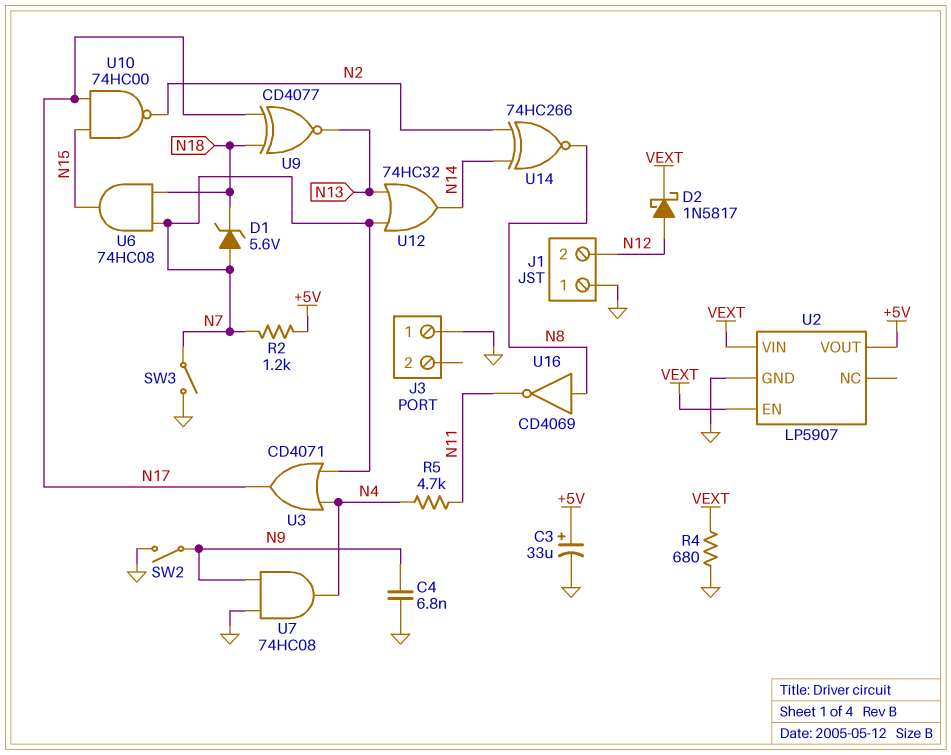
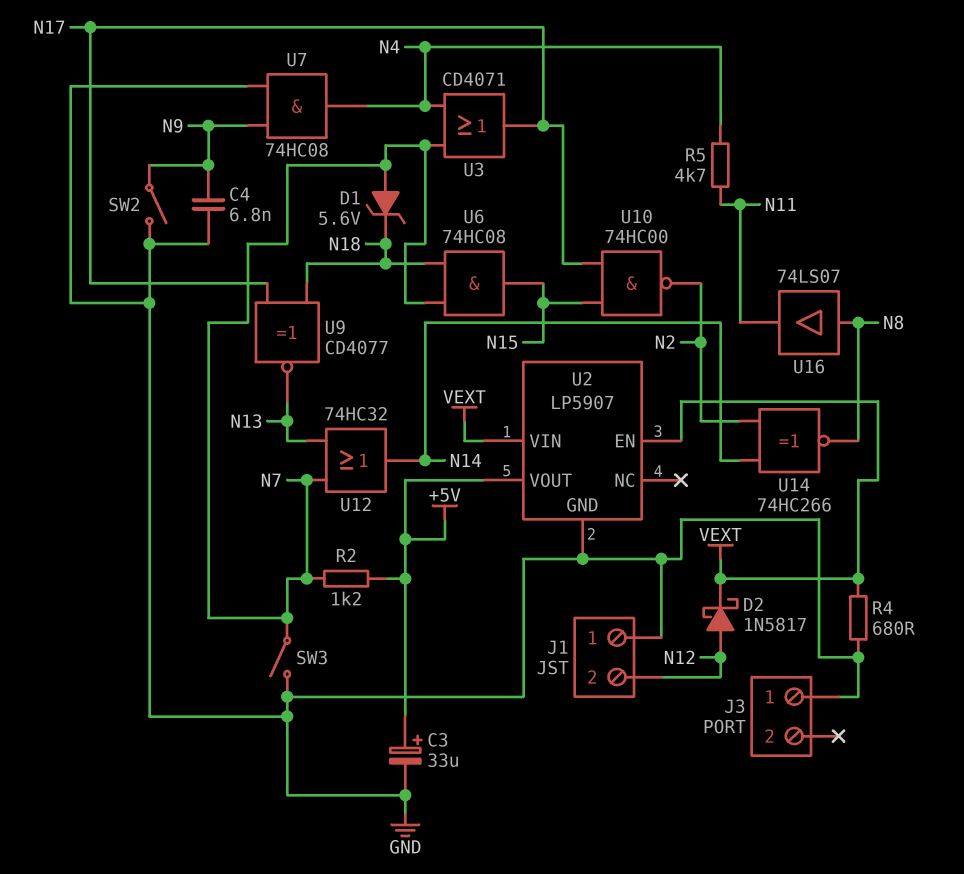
U16: NOT CD4069 (in N8, out N11) -> buffer 74LS07 (in N8, out N11)

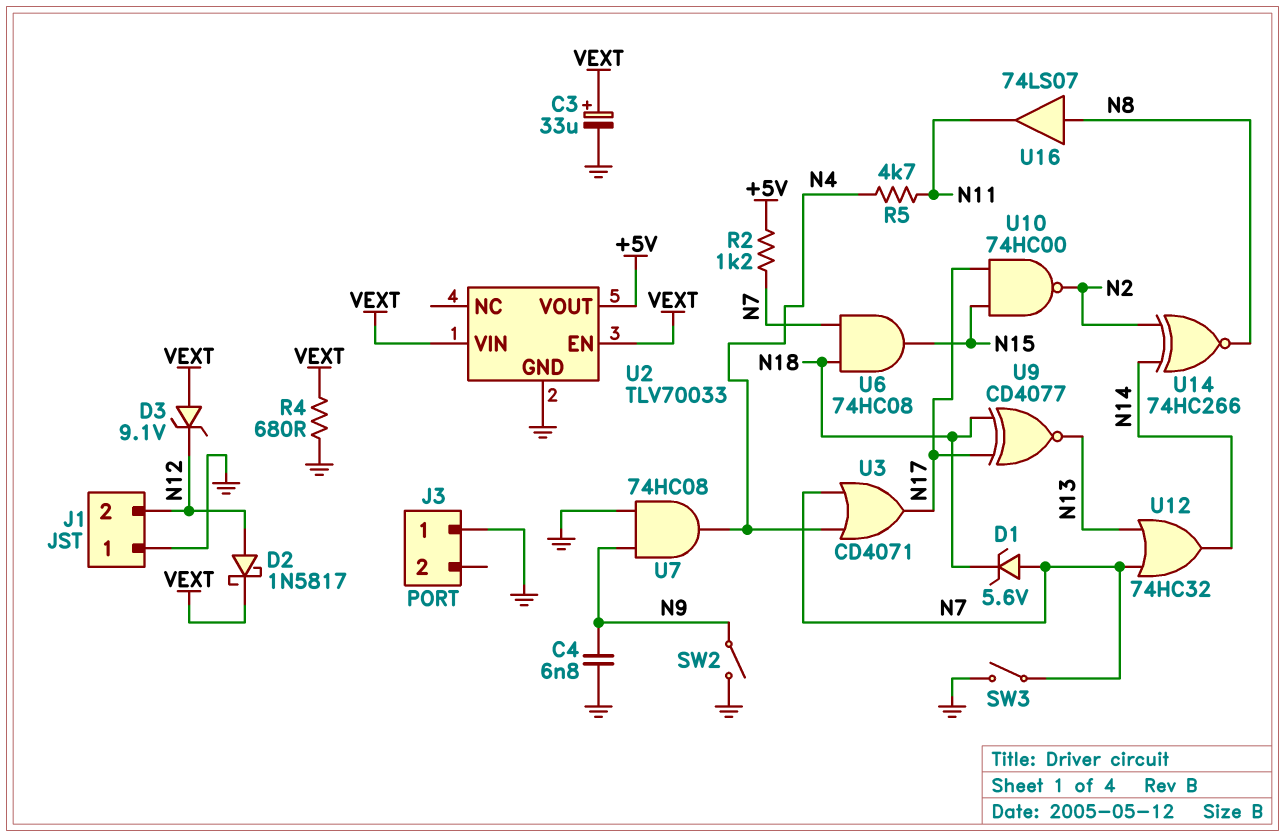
C3: 33uF (plus +5V, minus GND) -> 33uF (plus VEXT, minus GND)
D3: none -> zener 9.1V (A VEXT, K N12)
U2: LP5907 -> TLV70033

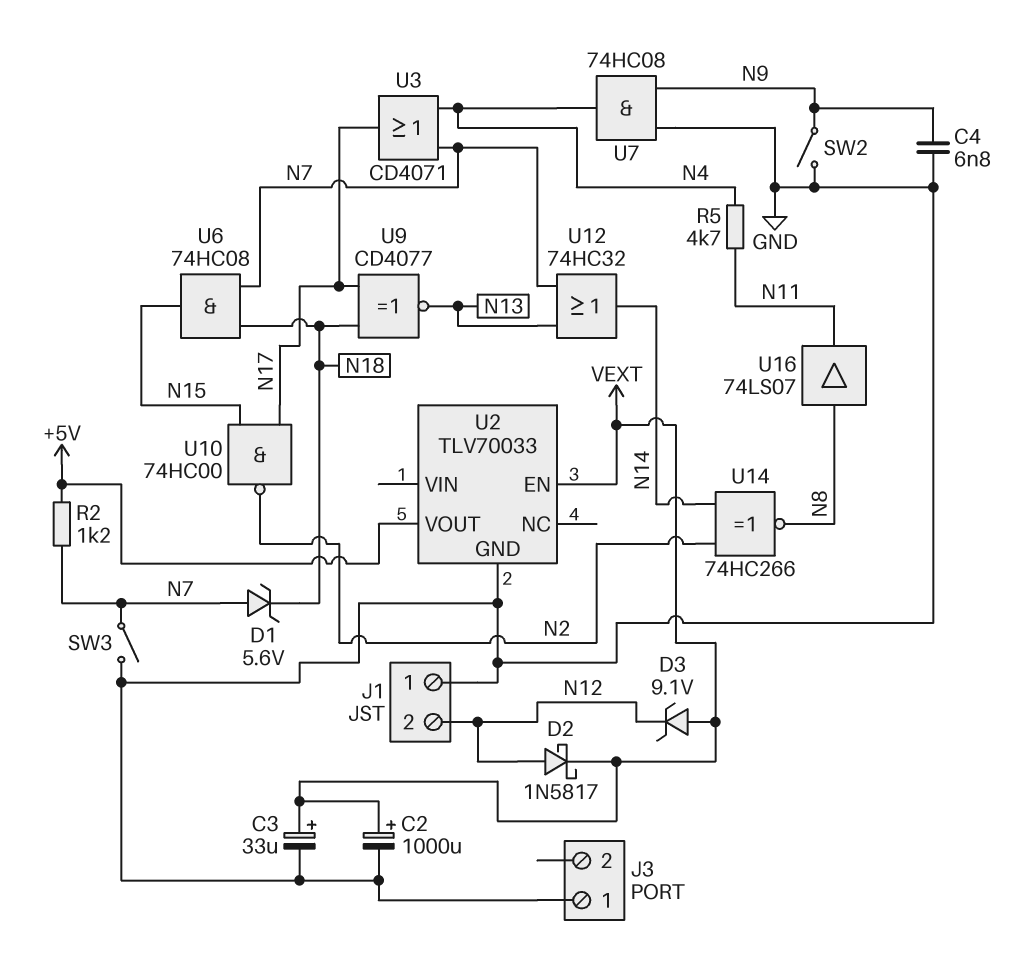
C2: none -> 1000uF (plus VEXT, minus GND)
R4: 680 (GND, VEXT) -> none
U2 pin VIN: VEXT -> none

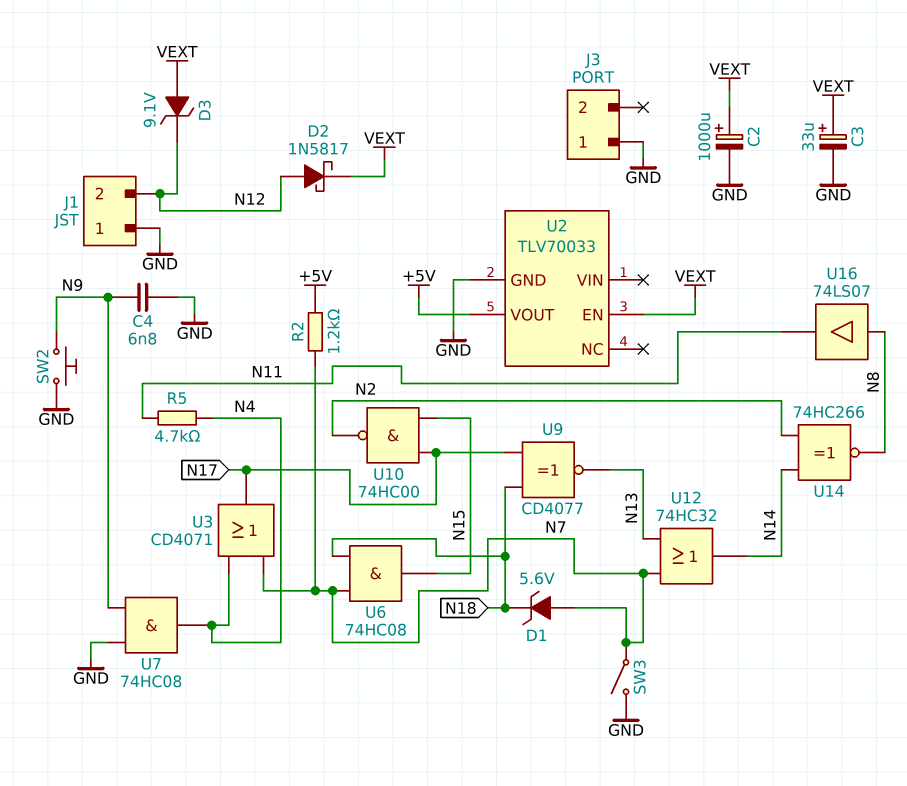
SW2: switch (GND, N9) -> button (GND, N9)

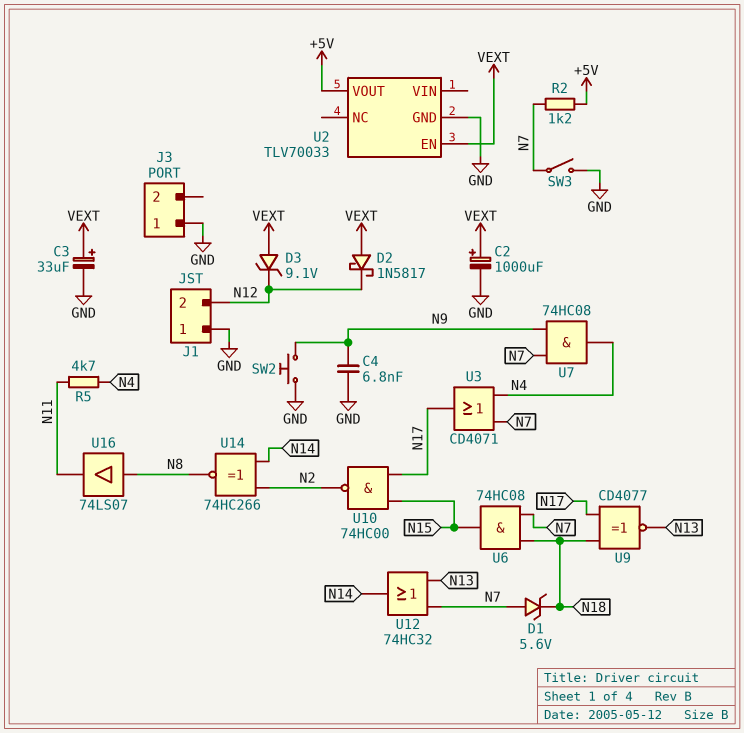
D2: schottky 1N5817 (A N12, K VEXT) -> schottky 1N5817 (A VEXT, K N12)
U7: AND 74HC08 (in GND, in N9, out N4) -> AND 74HC08 (in N7, in N9, out N4)

